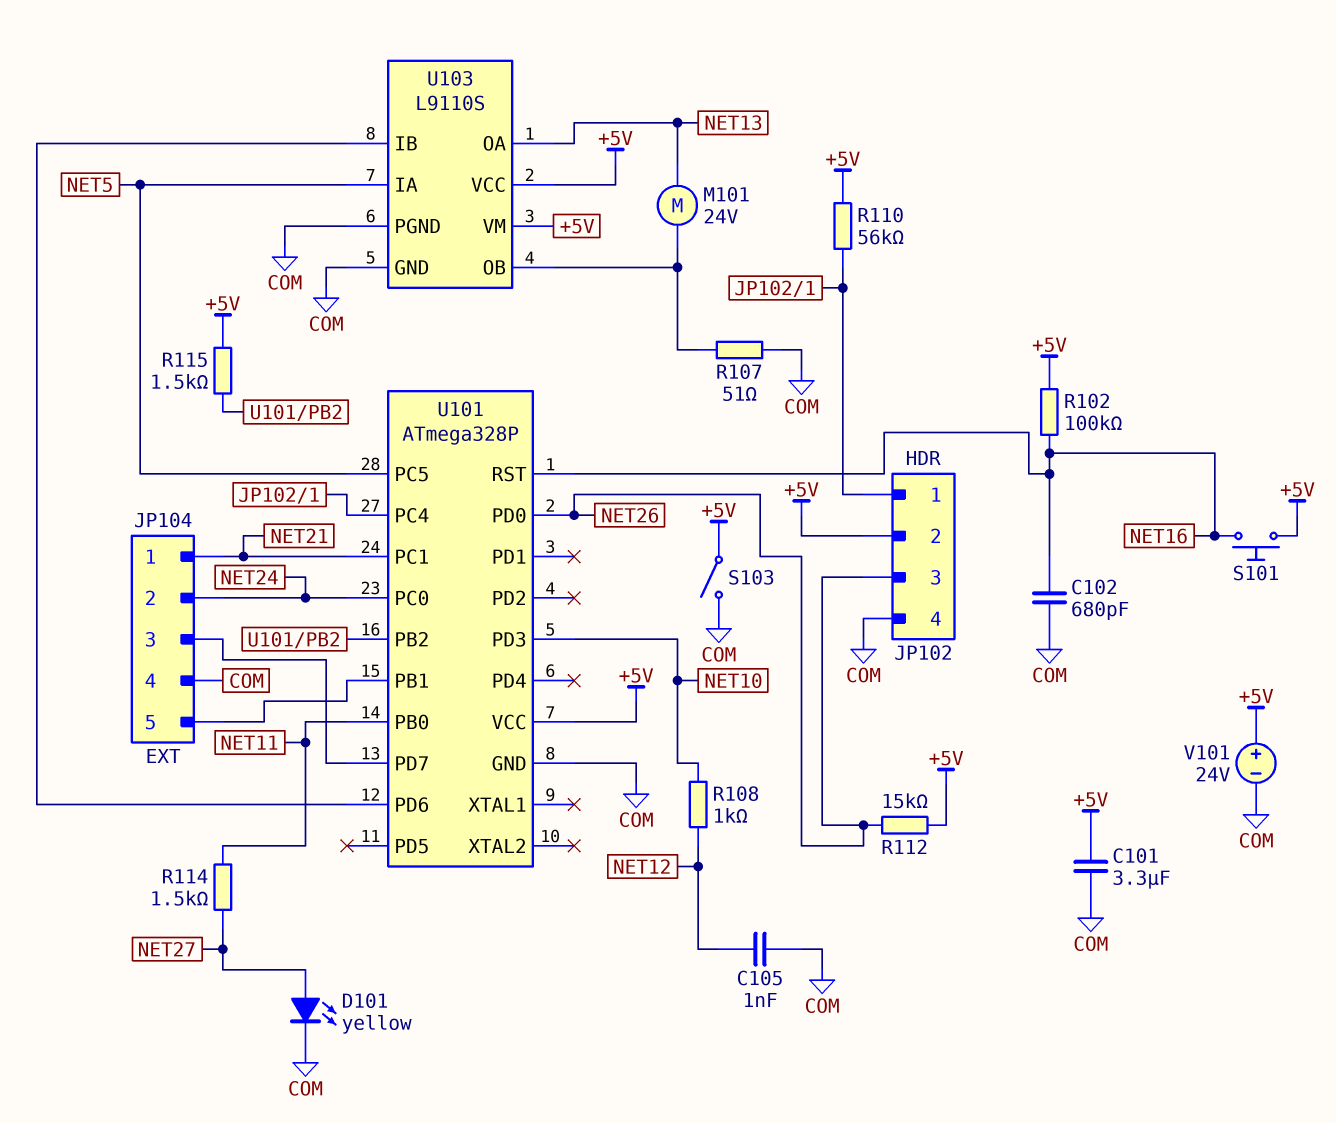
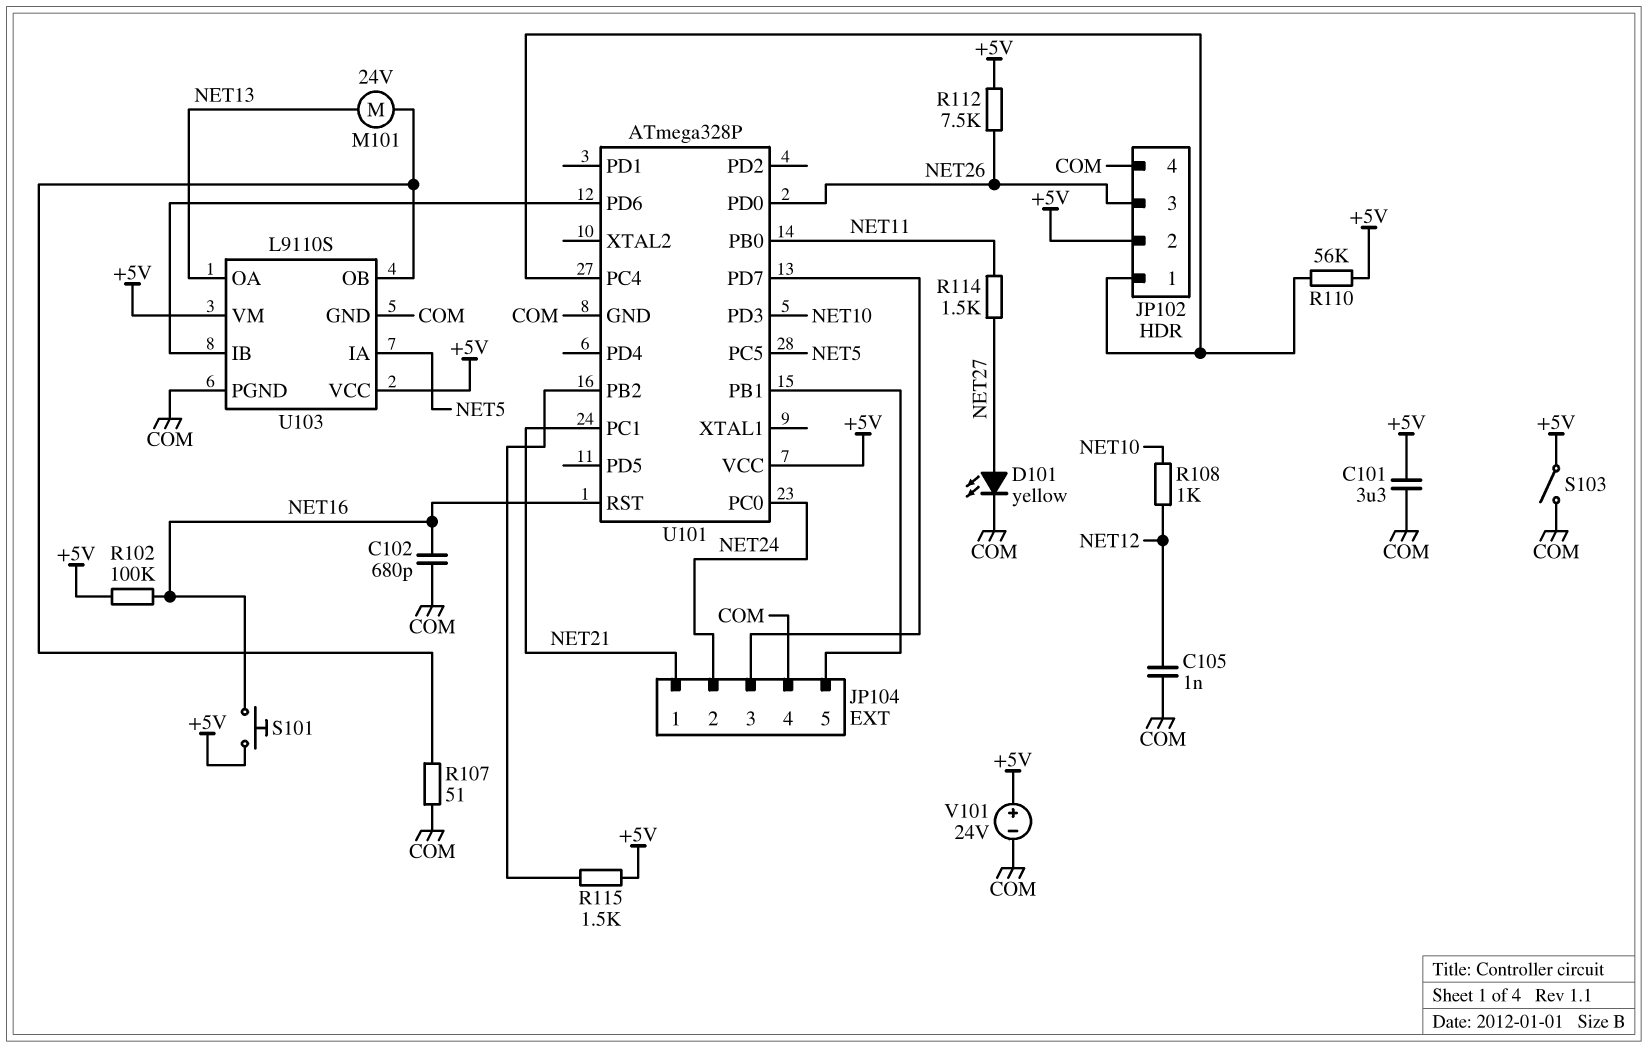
R112: 15k (+5V, NET26) -> 7.5k (+5V, NET26)

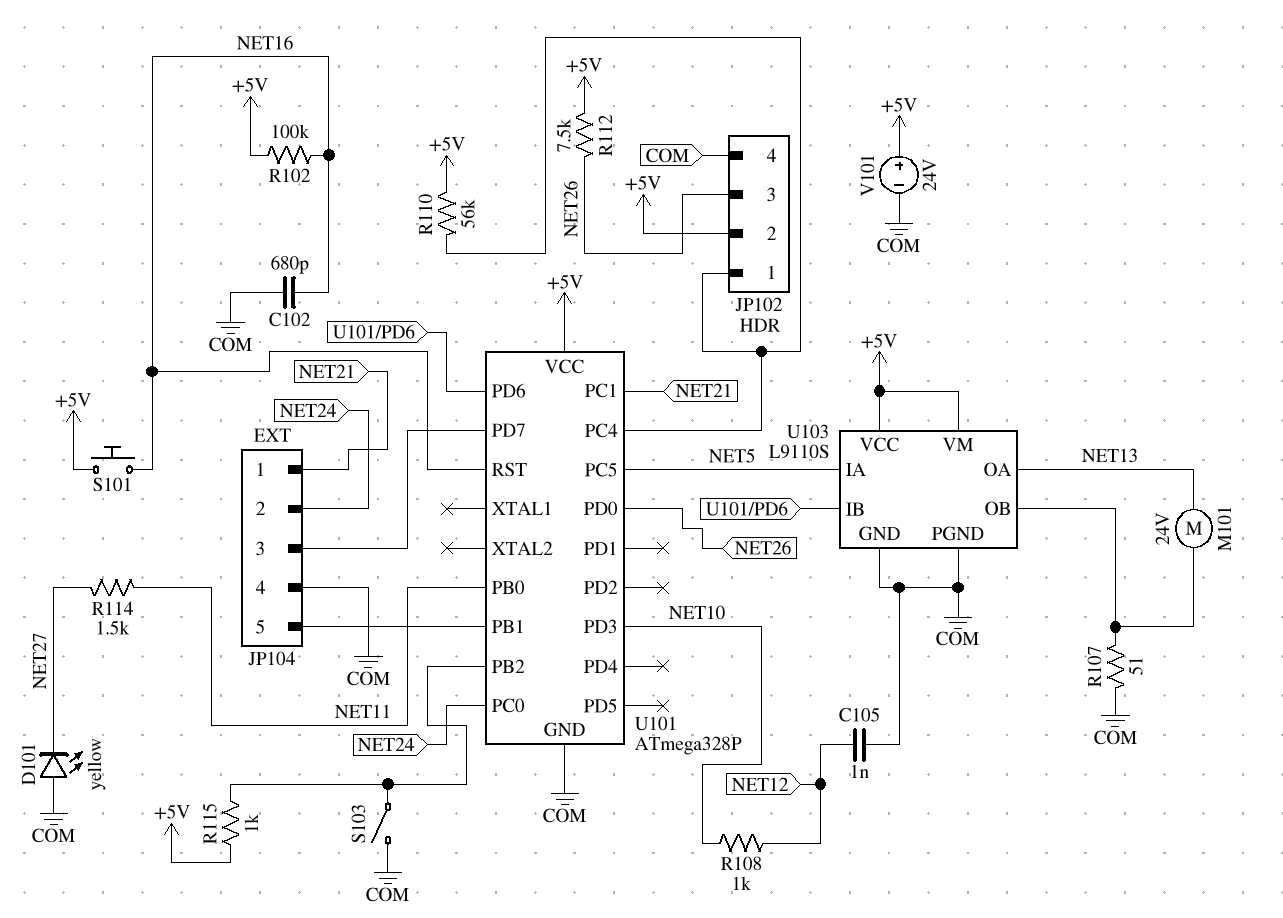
C101: 3.3uF (+5V, COM) -> none
D101: LED yellow (A NET27, K COM) -> LED yellow (A COM, K NET27)
R115: 1.5k (+5V, U101/PB2) -> 1k (+5V, U101/PB2)
S103: switch (+5V, COM) -> switch (COM, U101/PB2)

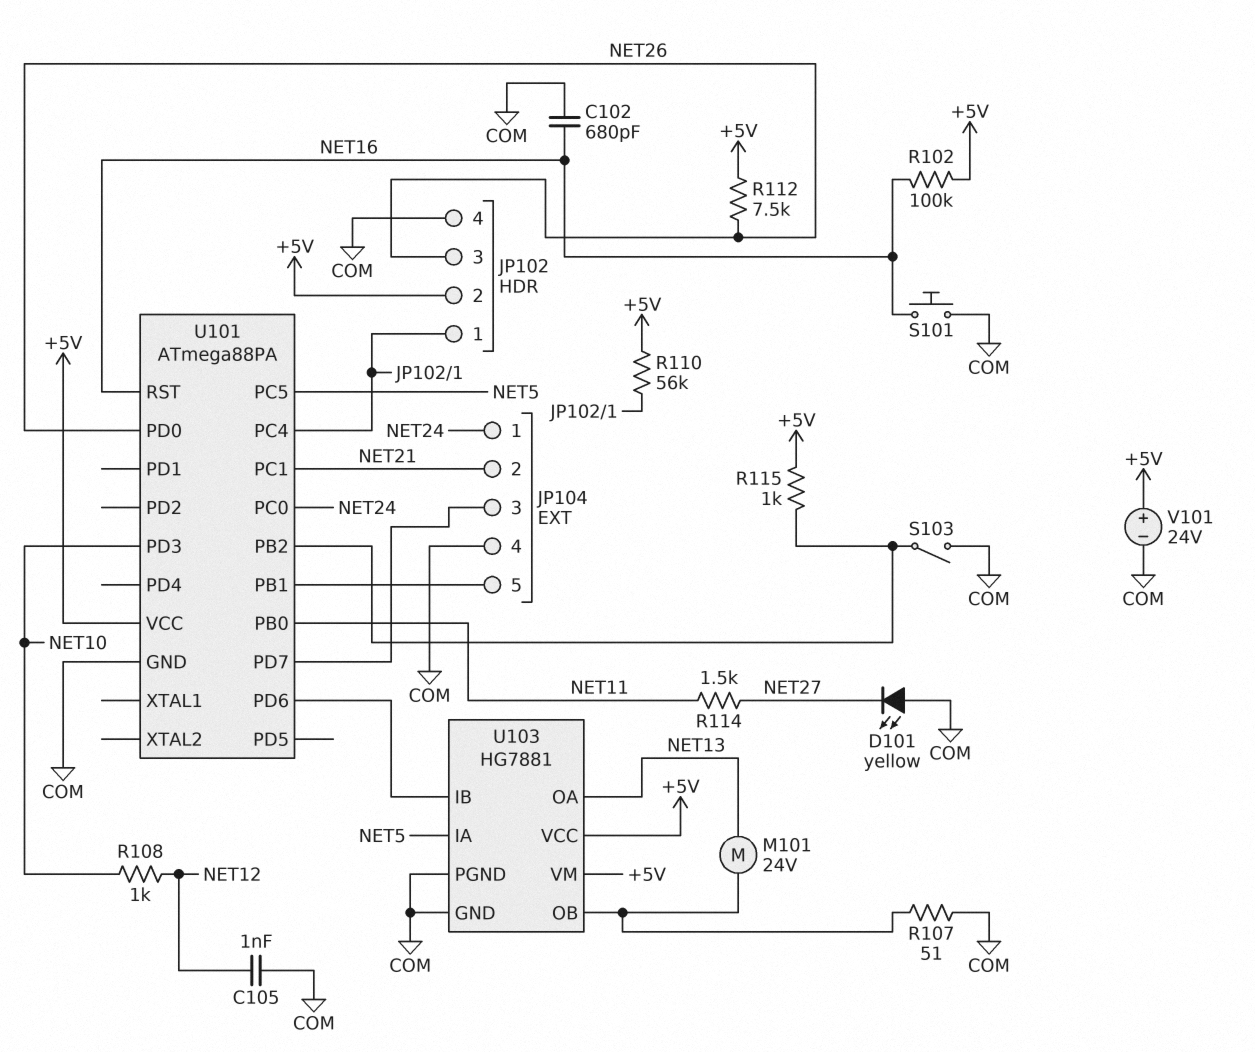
JP104 pin 1: NET21 -> NET24
JP104 pin 2: NET24 -> NET21
S101: button (+5V, NET16) -> button (COM, NET16)
U101: ATmega328P -> ATmega88PA
U103: L9110S -> HG7881

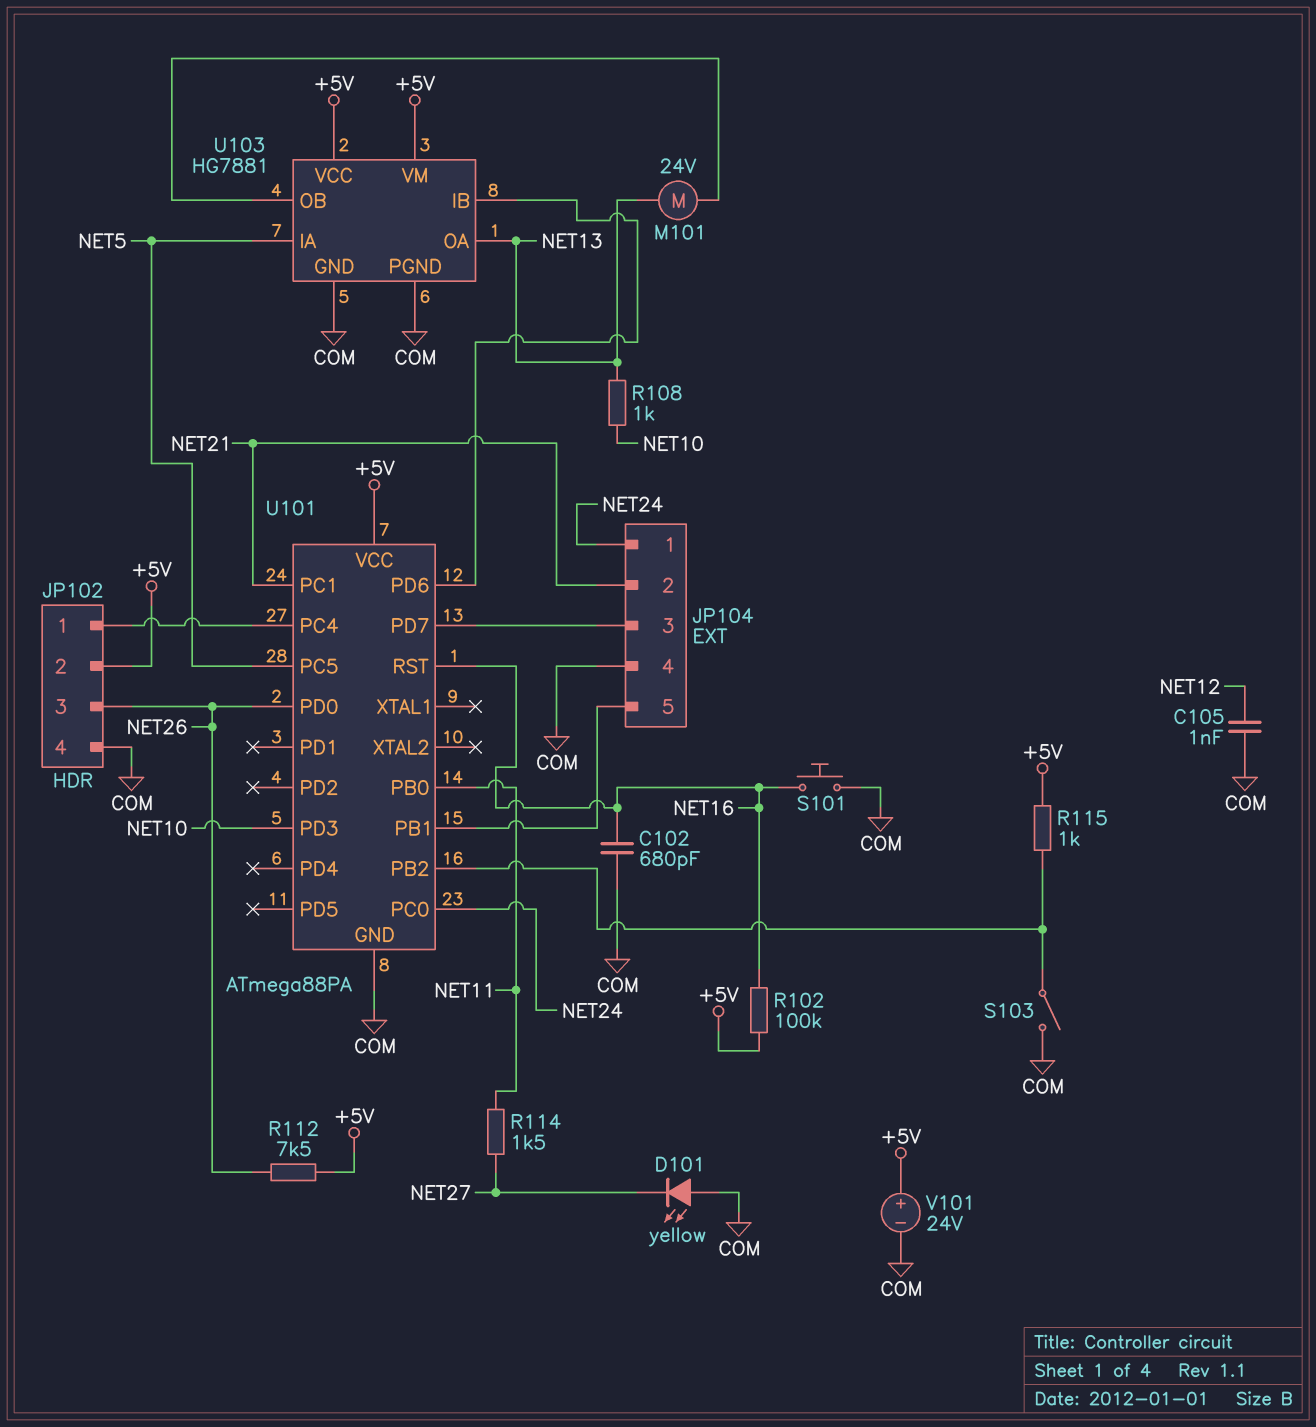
R107: 51 (COM, U103/OB) -> none
R108: 1k (NET10, NET12) -> 1k (NET10, NET13)
R110: 56k (+5V, JP102/1) -> none

